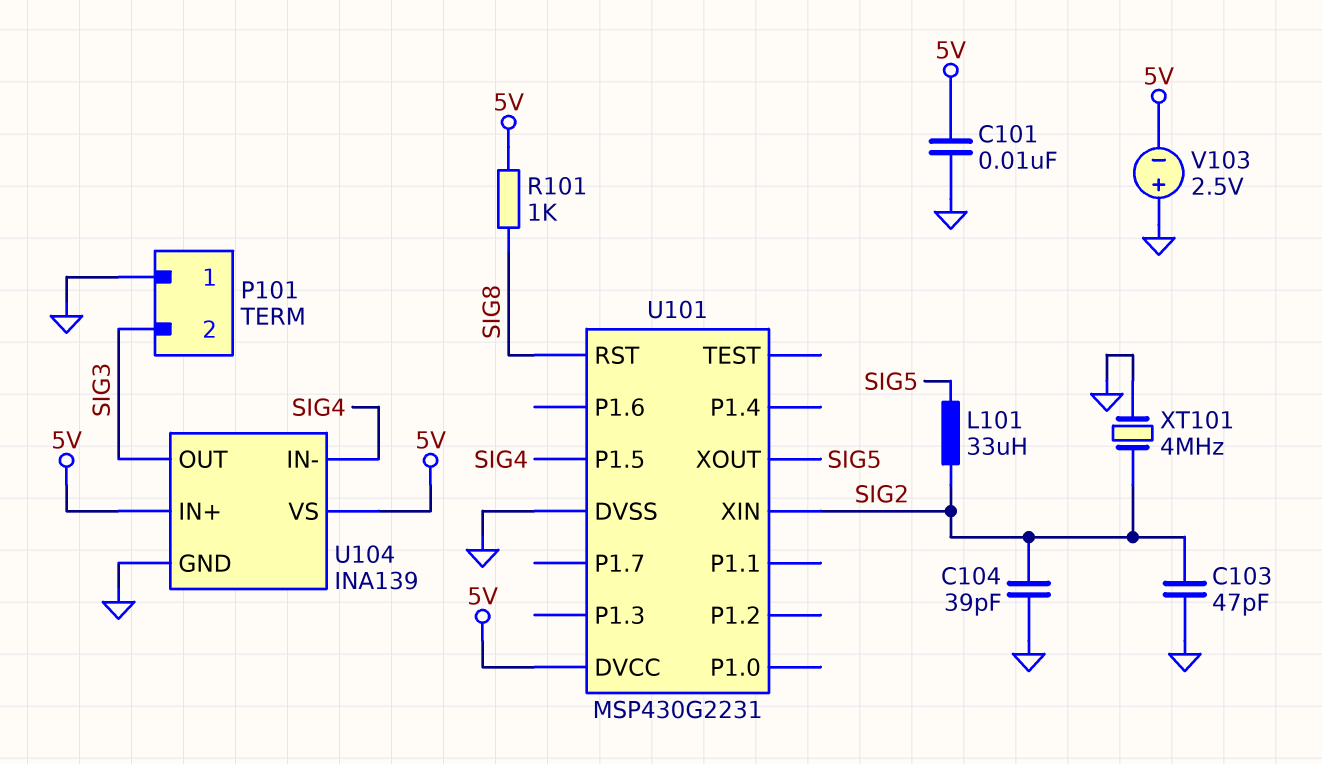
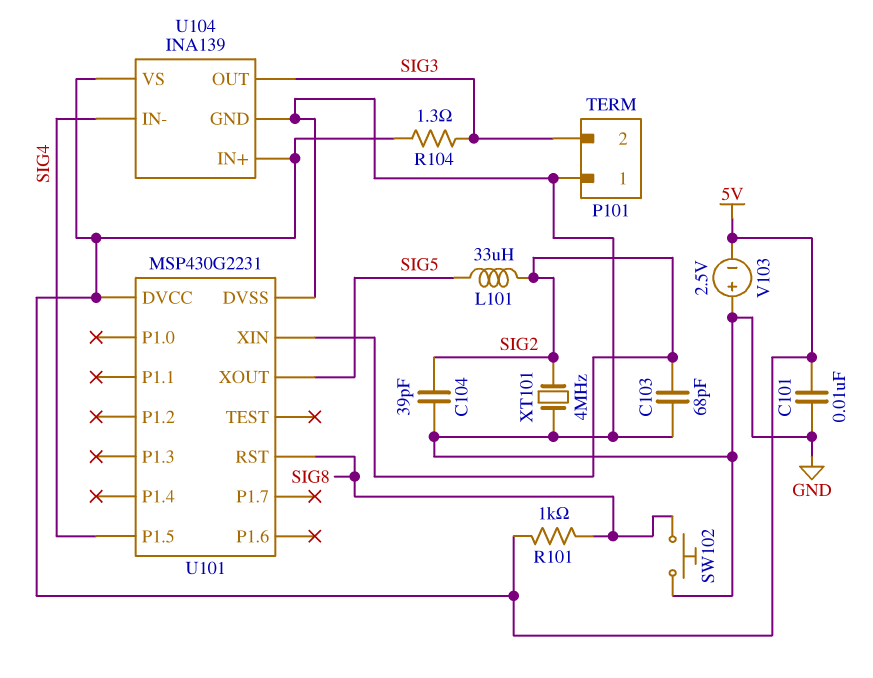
C103: 47pF (GND, SIG2) -> 68pF (GND, SIG2)
R104: none -> 1.3 (5V, SIG3)
SW102: none -> button (GND, SIG8)

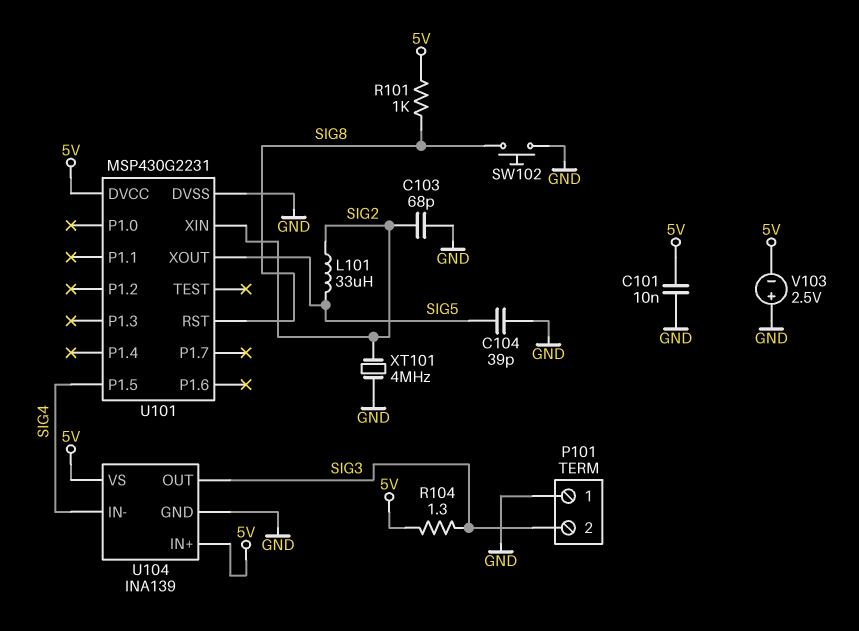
C104: 39pF (GND, SIG2) -> 39pF (GND, SIG5)

